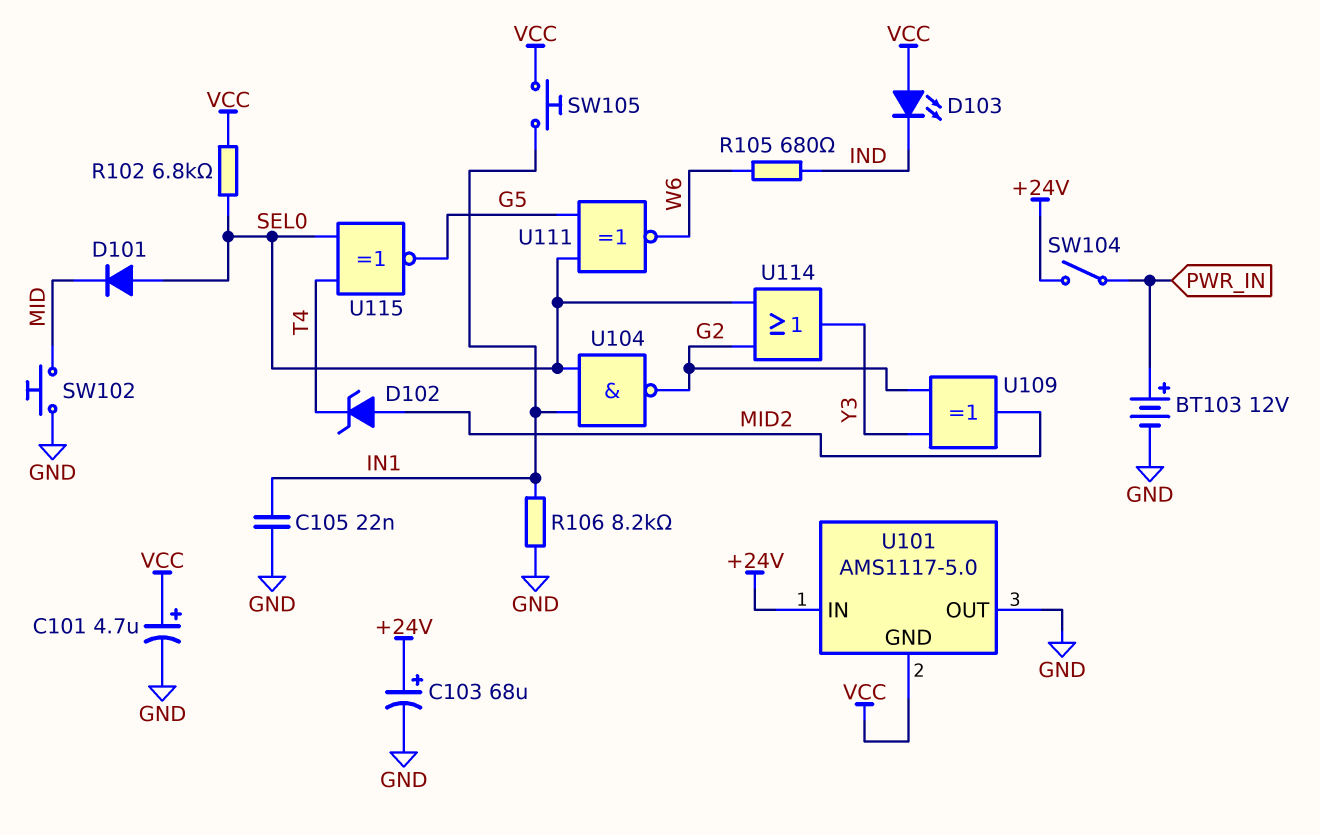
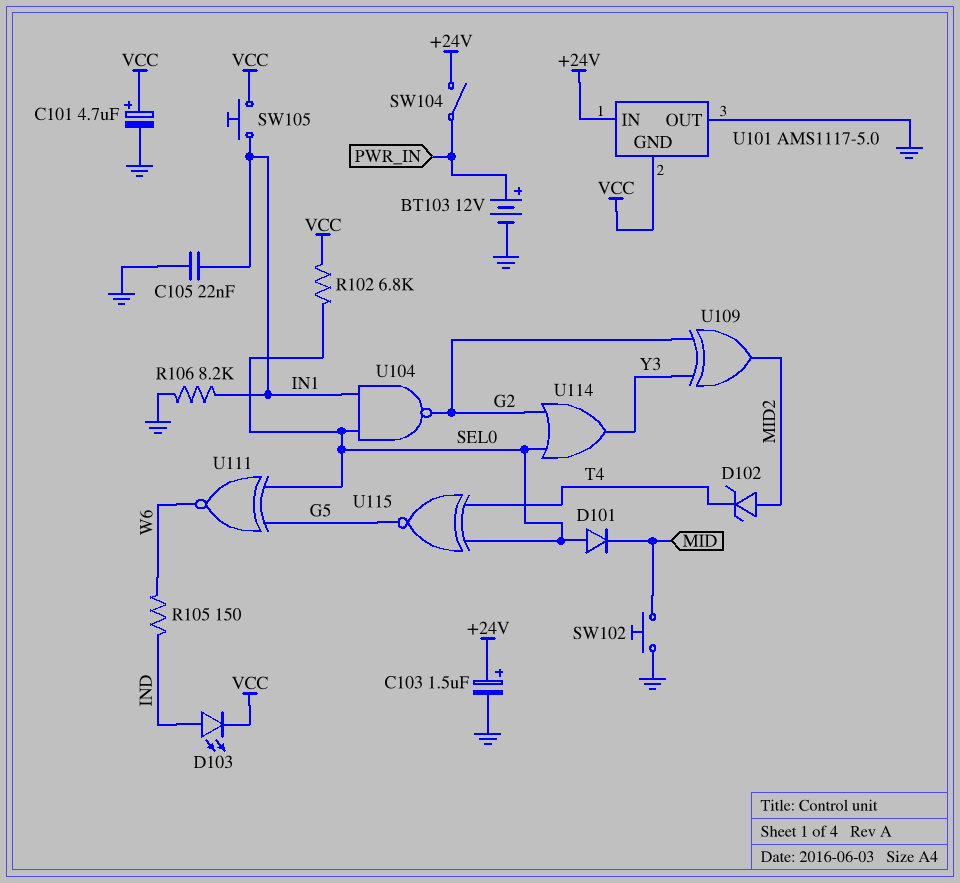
C103: 68uF (plus +24V, minus GND) -> 1.5uF (plus +24V, minus GND)
D103: LED (A VCC, K IND) -> LED (A IND, K VCC)
R105: 680 (IND, W6) -> 150 (IND, W6)

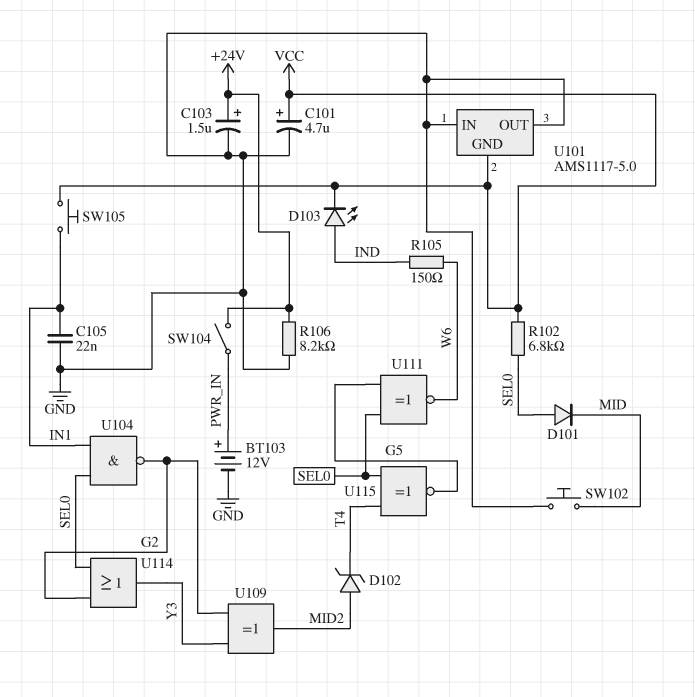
R106: 8.2k (GND, IN1) -> 8.2k (+24V, GND)
U101 pin IN: +24V -> GND

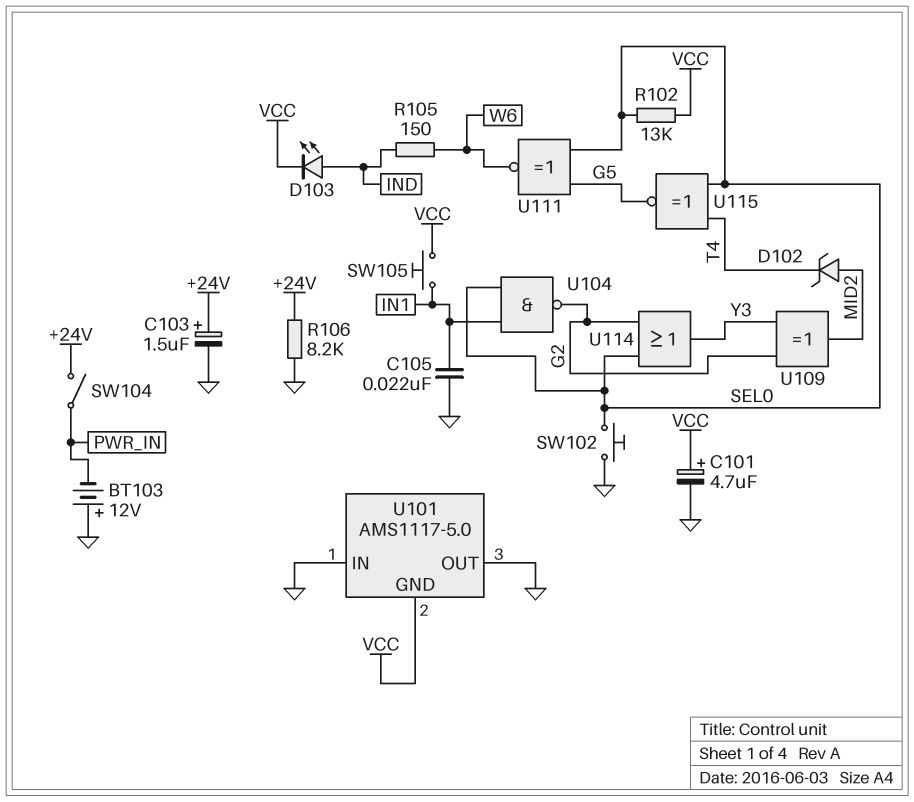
BT103: 12V (plus PWR_IN, minus GND) -> 12V (plus GND, minus PWR_IN)
D101: diode (A SEL0, K MID) -> none
R102: 6.8k (SEL0, VCC) -> 13k (SEL0, VCC)
SW102: button (GND, MID) -> button (GND, SEL0)

